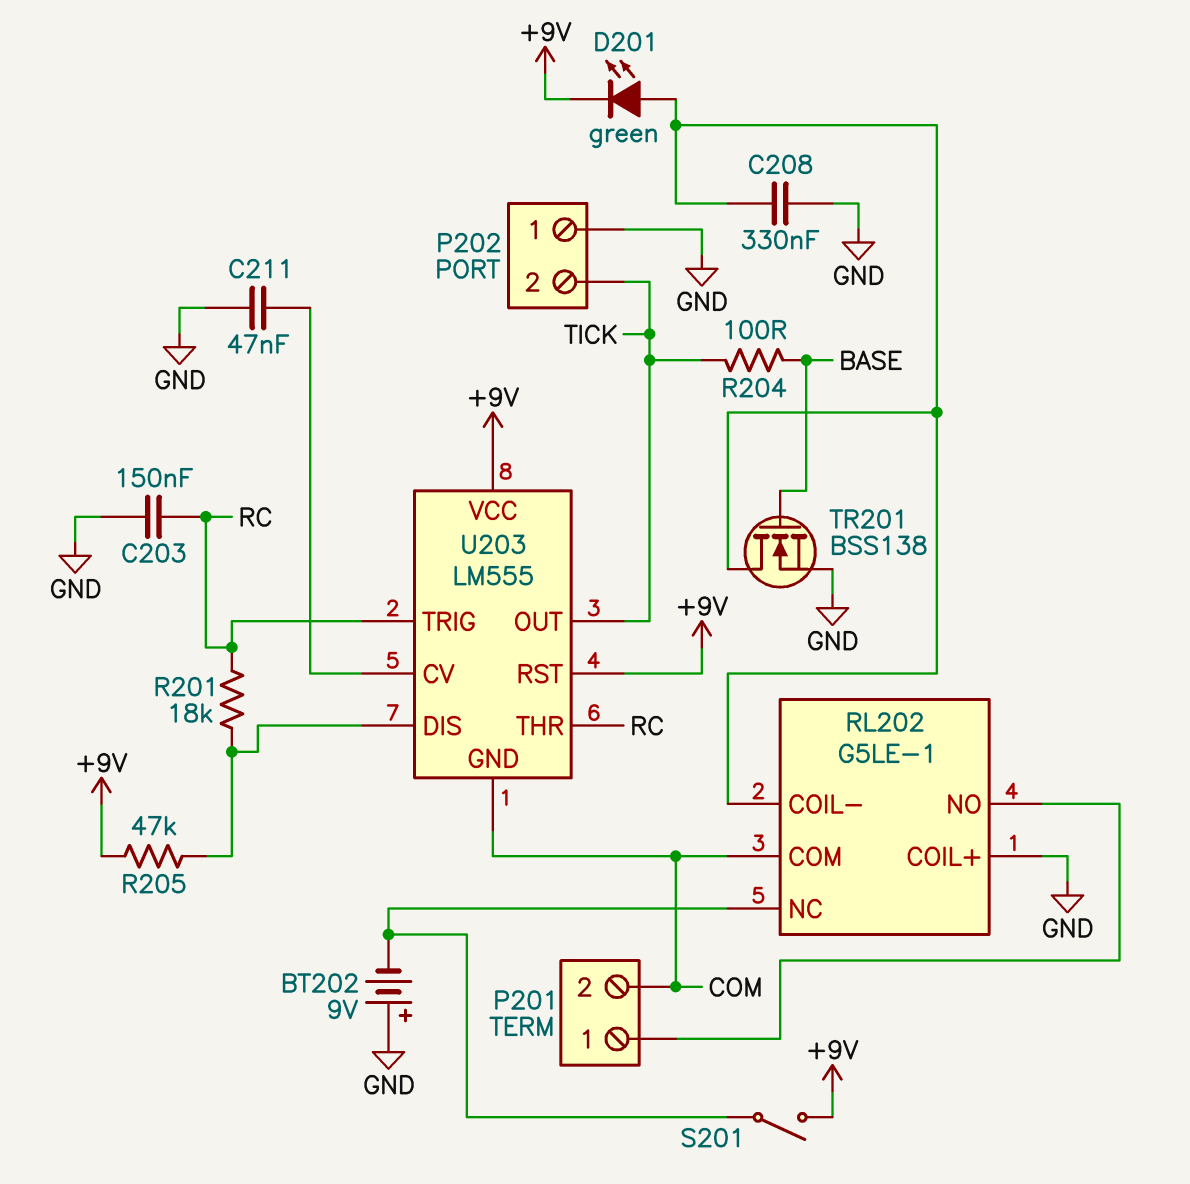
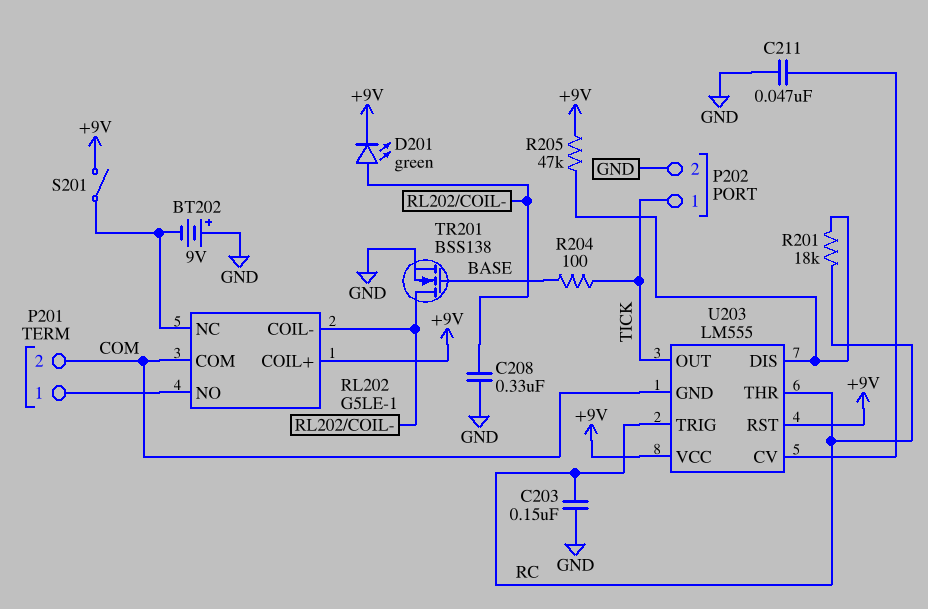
P202 pin 1: GND -> TICK
P202 pin 2: TICK -> GND
RL202 pin COIL+: GND -> +9V

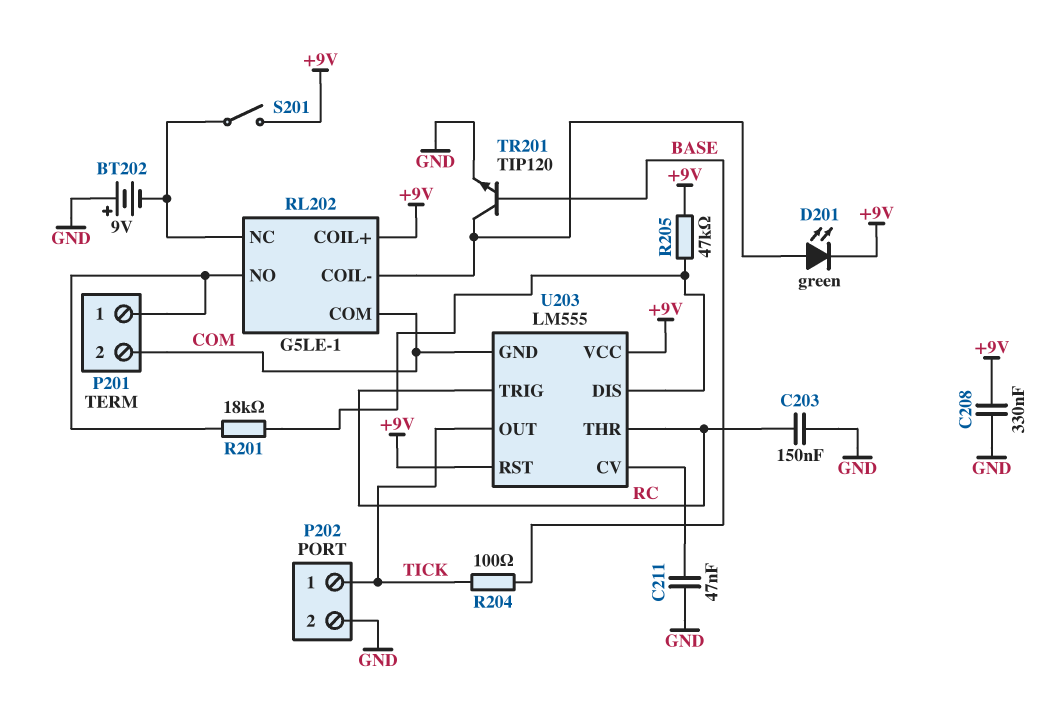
C208: 330nF (GND, RL202/COIL-) -> 330nF (+9V, GND)
R201: 18k (RC, U203/DIS) -> 18k (P201/1, U203/DIS)
TR201: NMOS BSS138 (G BASE, D RL202/COIL-, S GND) -> NPN TIP120 (B BASE, C RL202/COIL-, E GND)

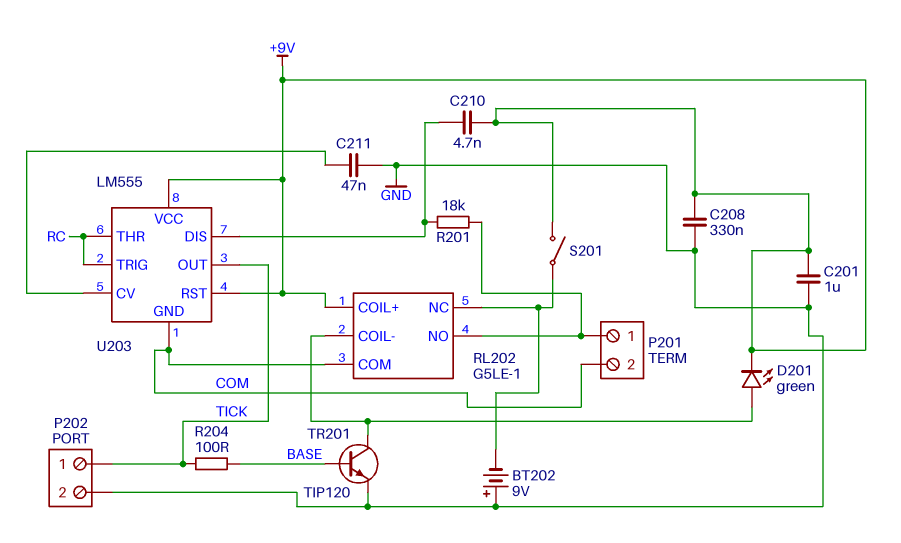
C201: none -> 1uF (+9V, GND)
C203: 150nF (GND, RC) -> none
C210: none -> 4.7nF (+9V, U203/DIS)
R205: 47k (+9V, U203/DIS) -> none

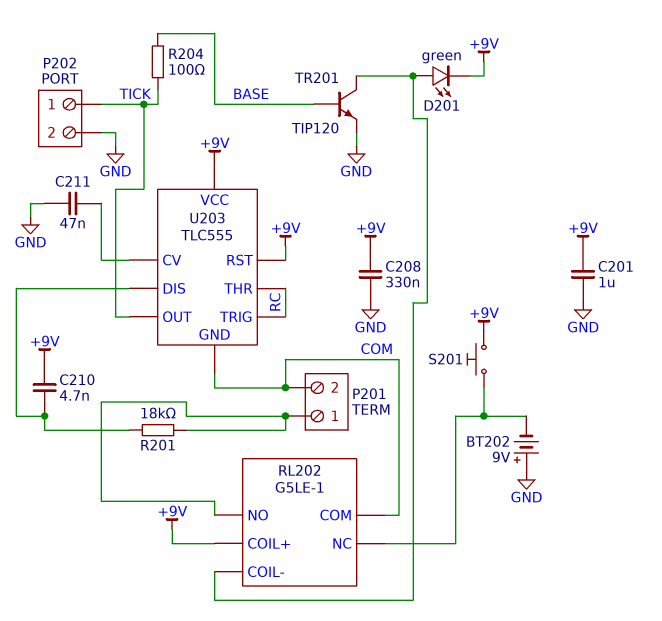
S201: switch (+9V, RL202/NC) -> button (+9V, RL202/NC)
U203: LM555 -> TLC555

